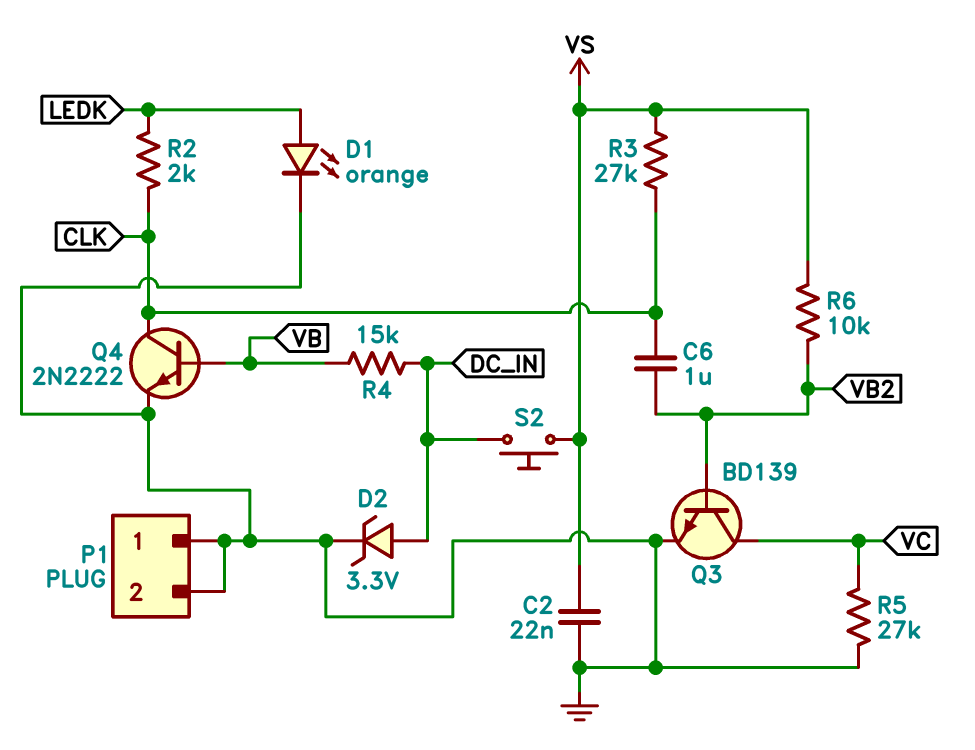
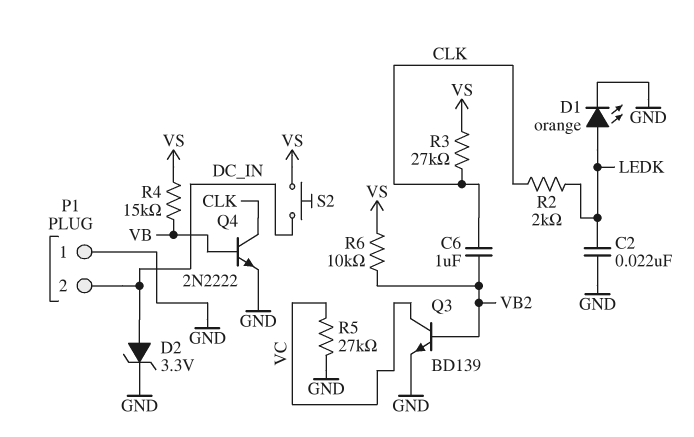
C2: 22nF (GND, VS) -> 22nF (GND, LEDK)
P1 pin 2: GND -> DC_IN
R4: 15k (DC_IN, VB) -> 15k (VB, VS)

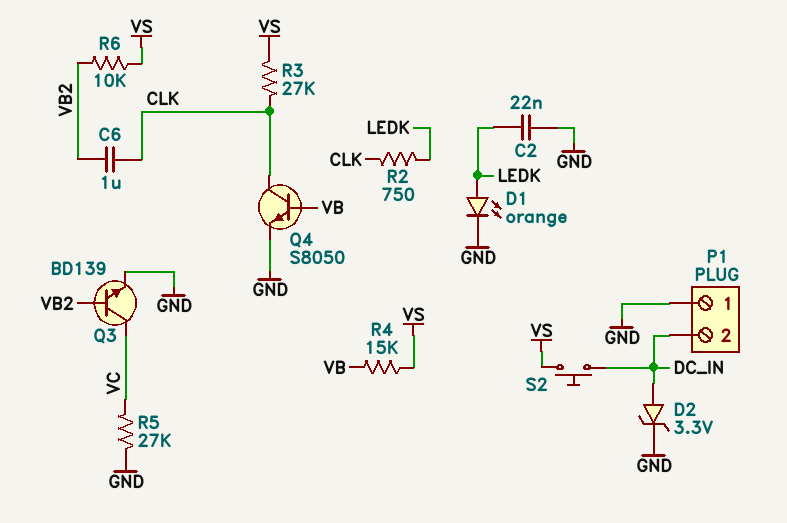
Q4: NPN 2N2222 (B VB, C CLK, E GND) -> NPN S8050 (B VB, C CLK, E GND)
R2: 2k (CLK, LEDK) -> 750 (CLK, LEDK)

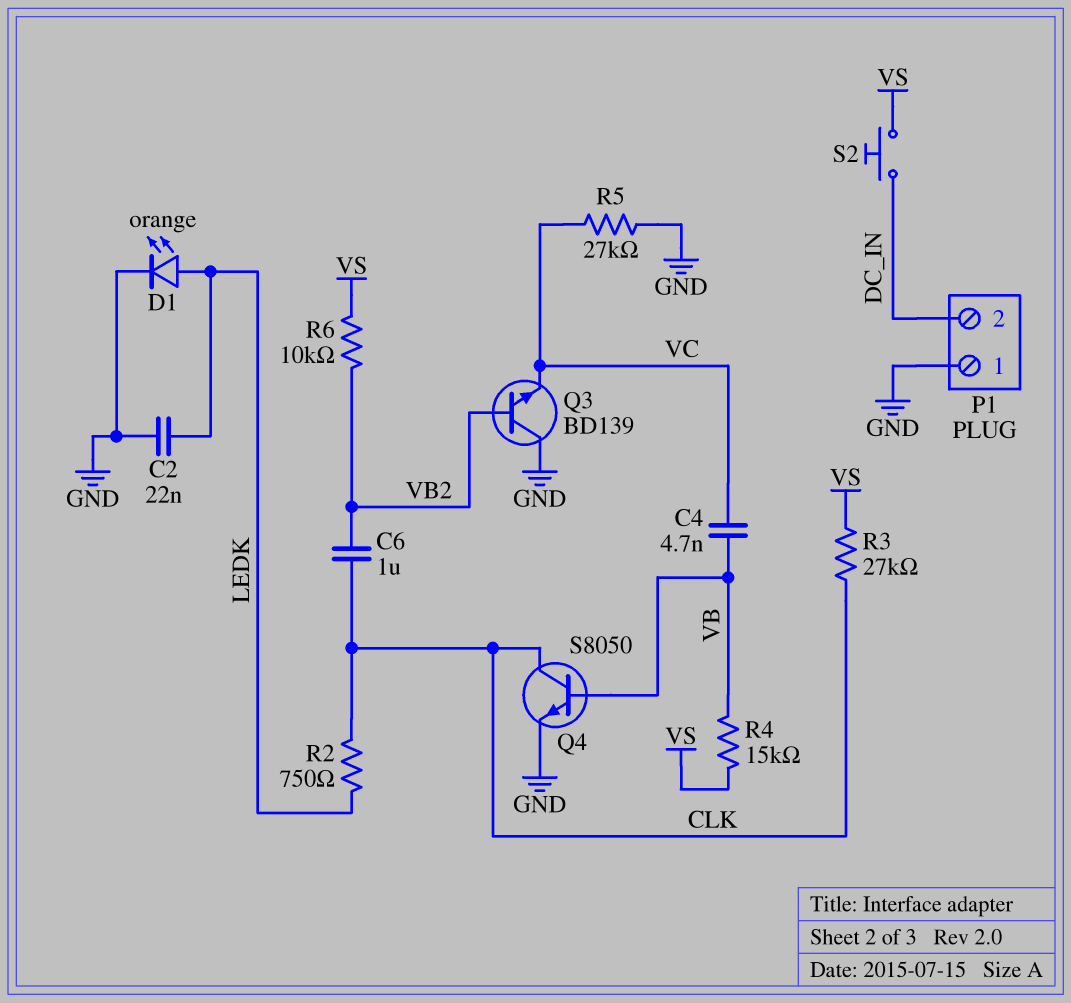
C4: none -> 4.7nF (VB, VC)
D2: zener 3.3V (A DC_IN, K GND) -> none
Q3: NPN BD139 (B VB2, C VC, E GND) -> NPN BD139 (B VB2, C GND, E VC)

